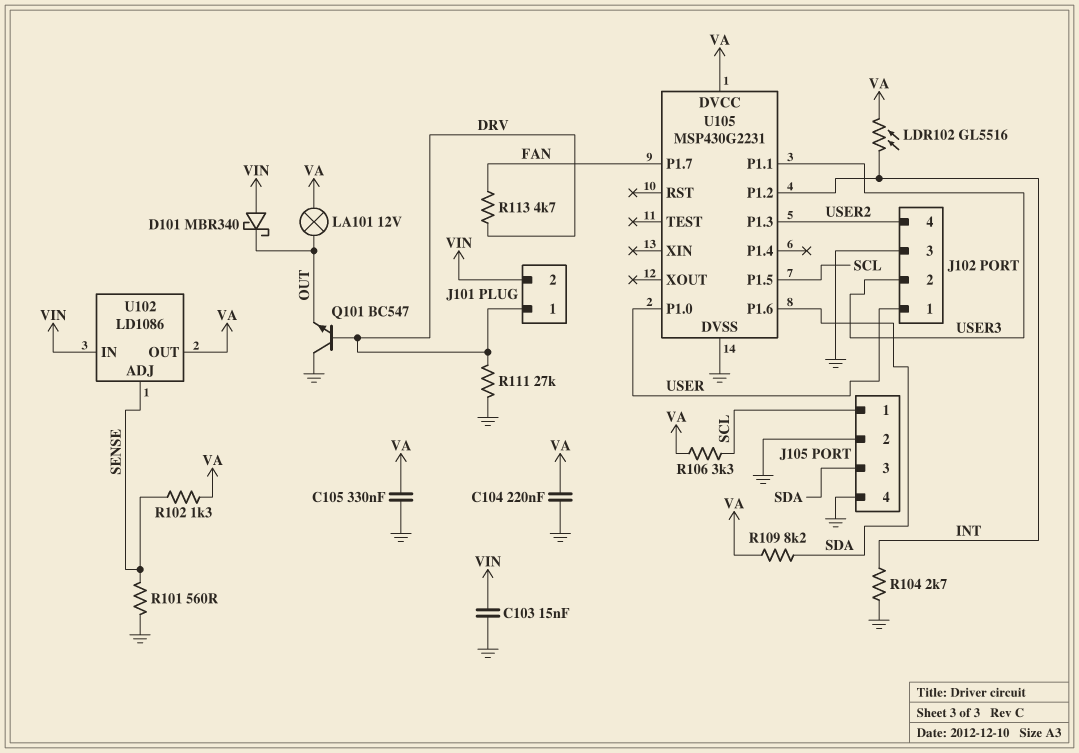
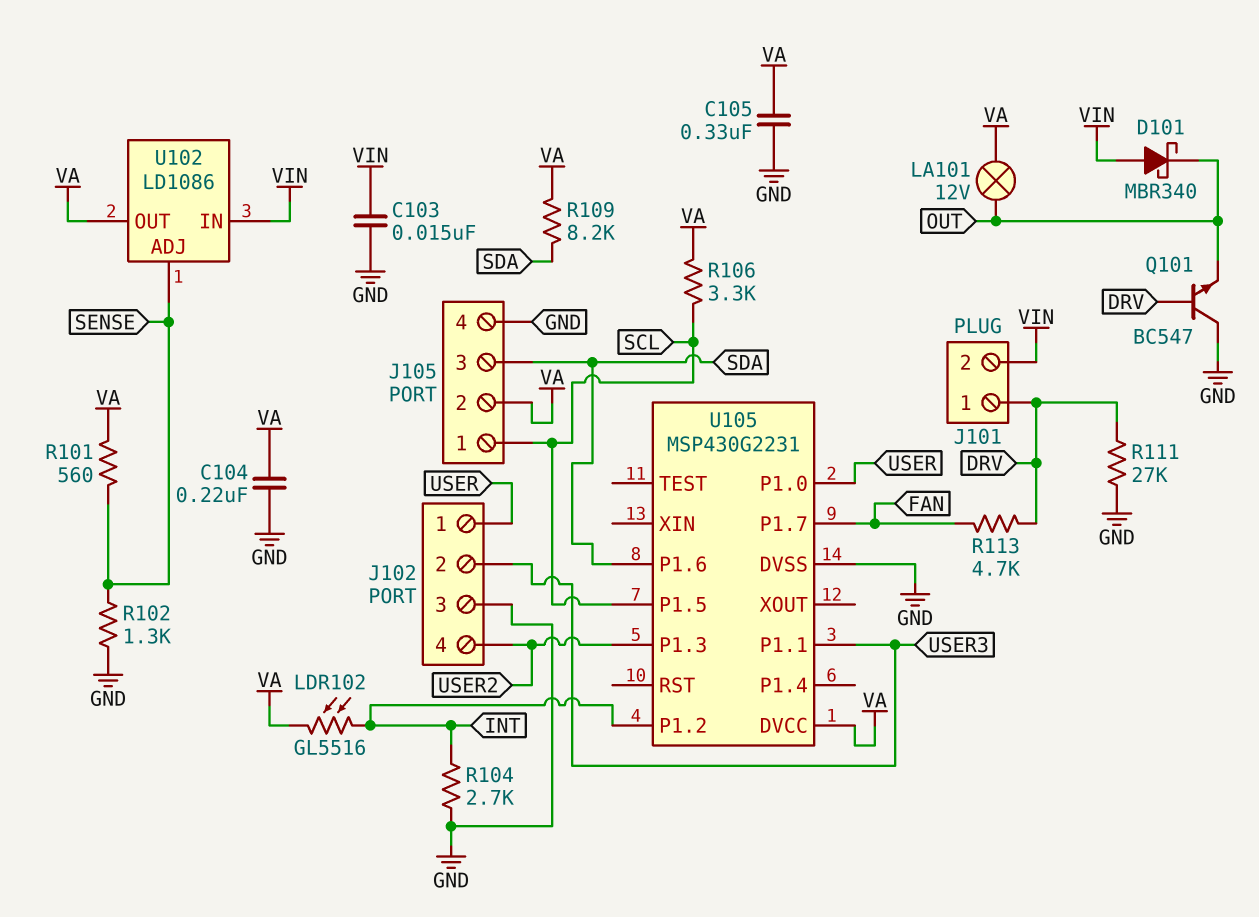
J105 pin 2: GND -> VA
R101: 560 (GND, SENSE) -> 560 (SENSE, VA)
R102: 1.3k (SENSE, VA) -> 1.3k (GND, SENSE)

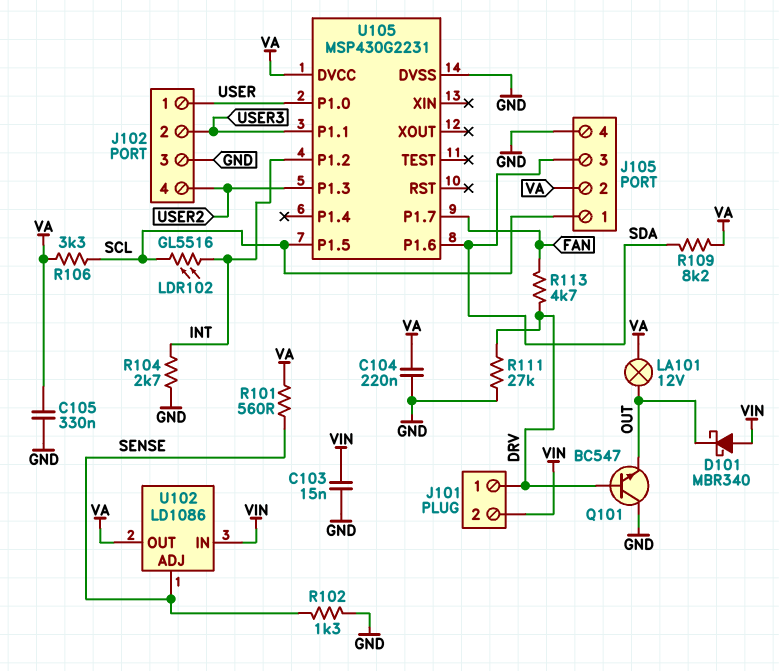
LDR102: GL5516 (INT, VA) -> GL5516 (INT, SCL)

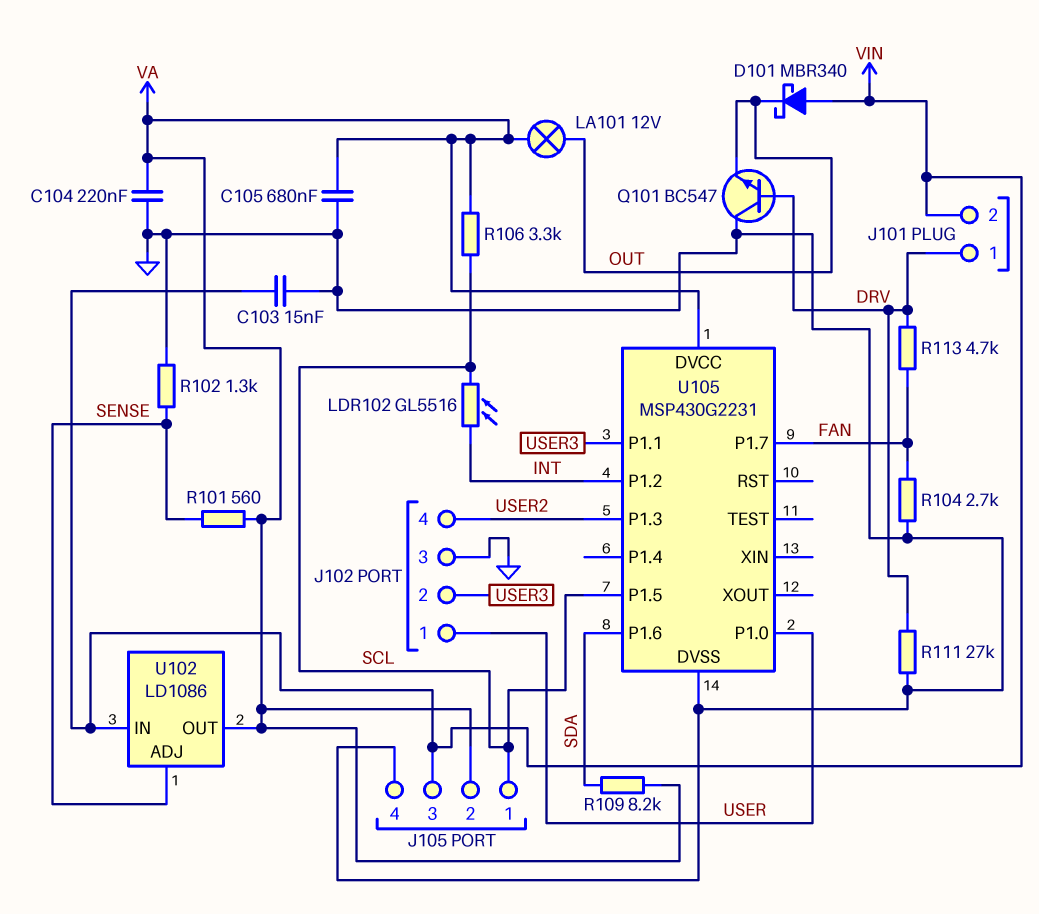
C105: 330nF (GND, VA) -> 680nF (GND, VA)
J105 pin 3: SDA -> VIN
R104: 2.7k (GND, INT) -> 2.7k (FAN, GND)

